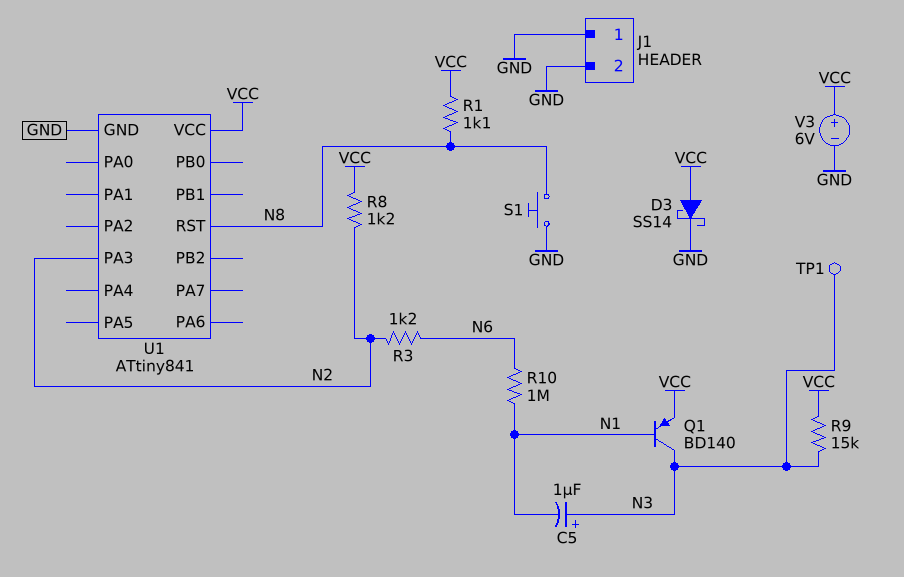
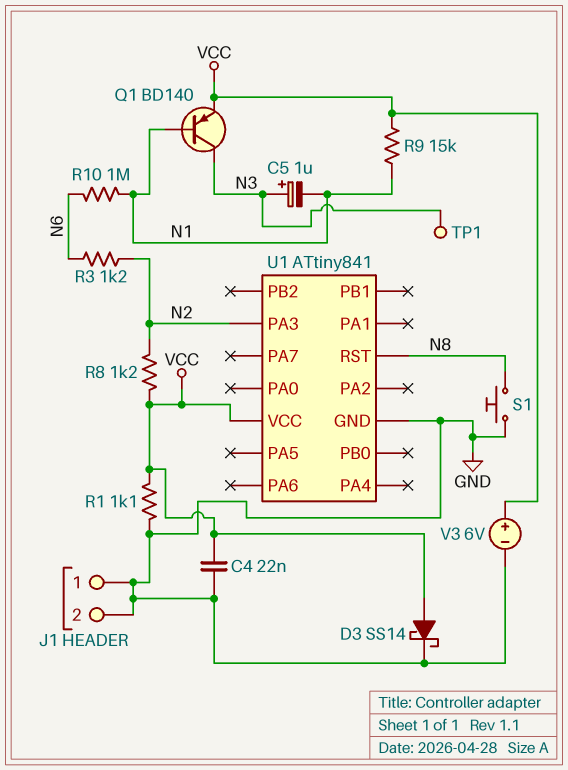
C4: none -> 22nF (GND, VCC)
R1: 1.1k (N8, VCC) -> 1.1k (GND, VCC)
R9: 15k (N3, VCC) -> 15k (N1, VCC)

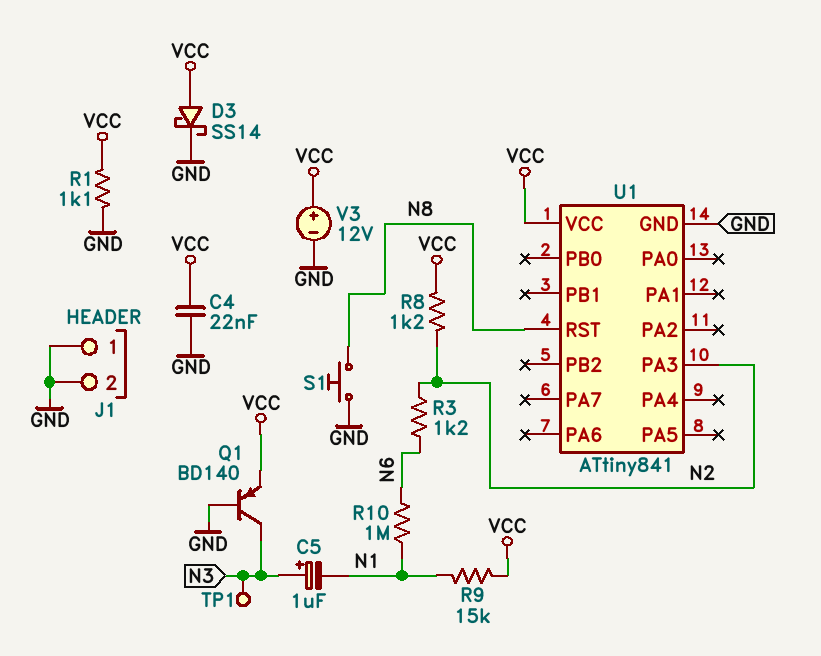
Q1: PNP BD140 (B N1, C N3, E VCC) -> PNP BD140 (B GND, C N3, E VCC)
V3: 6V (plus VCC, minus GND) -> 12V (plus VCC, minus GND)

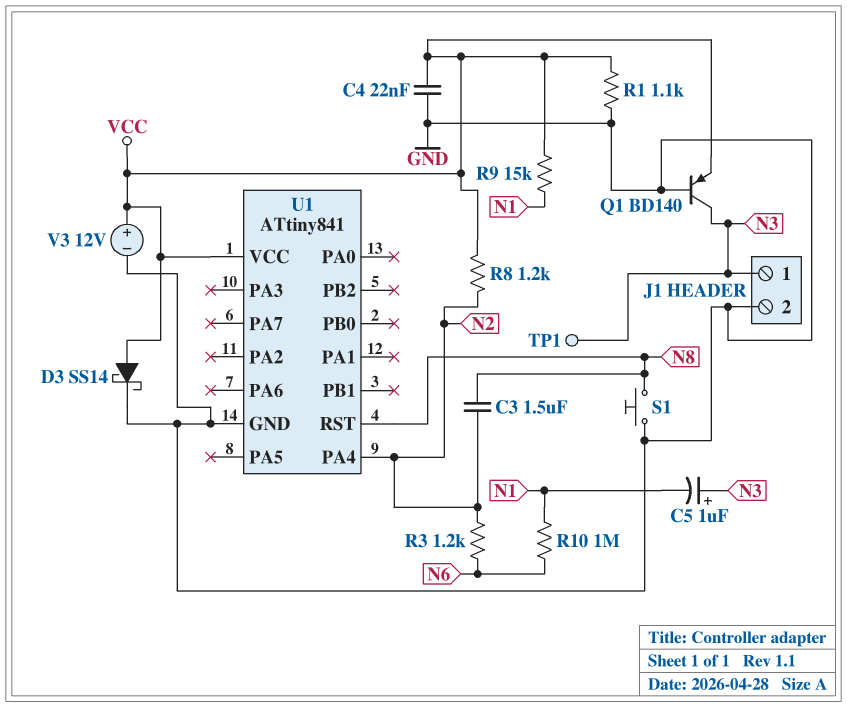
C3: none -> 1.5uF (N2, N8)
J1 pin 1: GND -> N3
U1 pin PA3: N2 -> none
U1 pin PA4: none -> N2

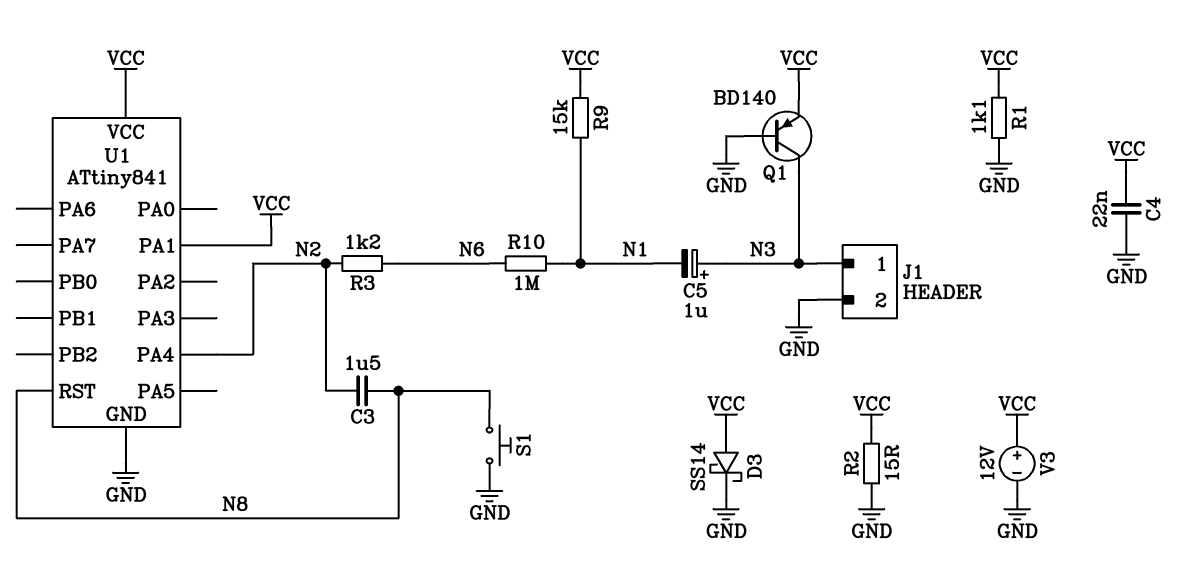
R2: none -> 15 (GND, VCC)
R8: 1.2k (N2, VCC) -> none
TP1: test point (N3) -> none
U1 pin PA1: none -> VCC

